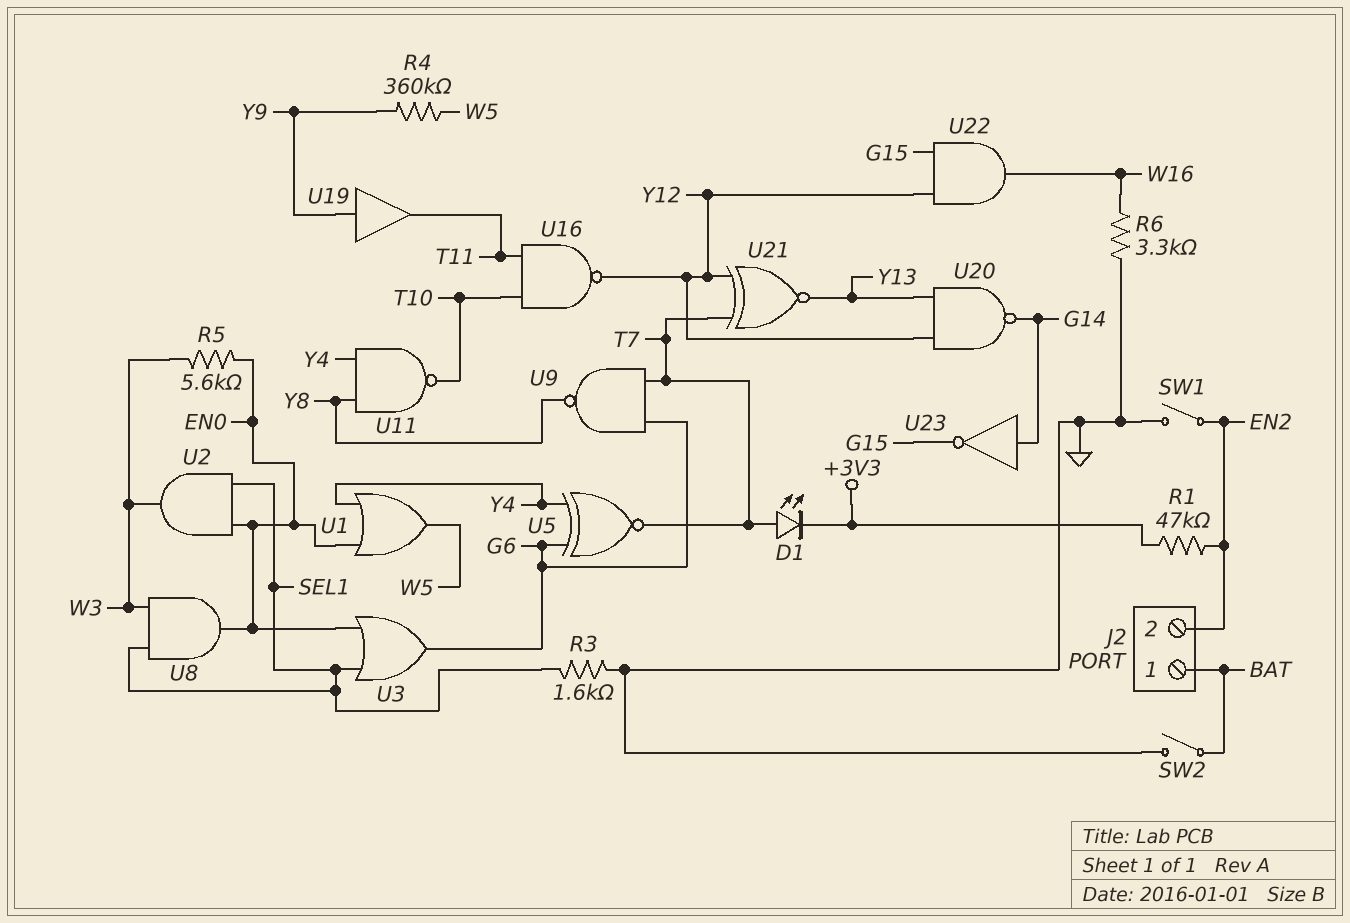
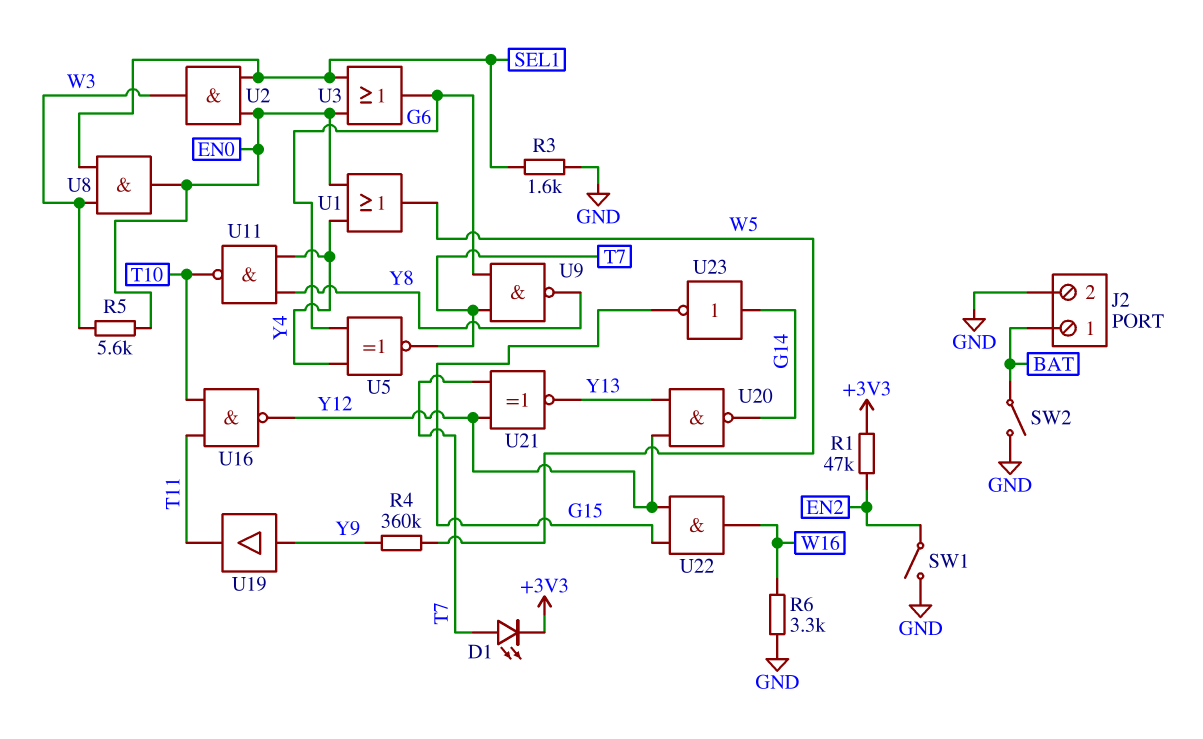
J2 pin 2: EN2 -> GND

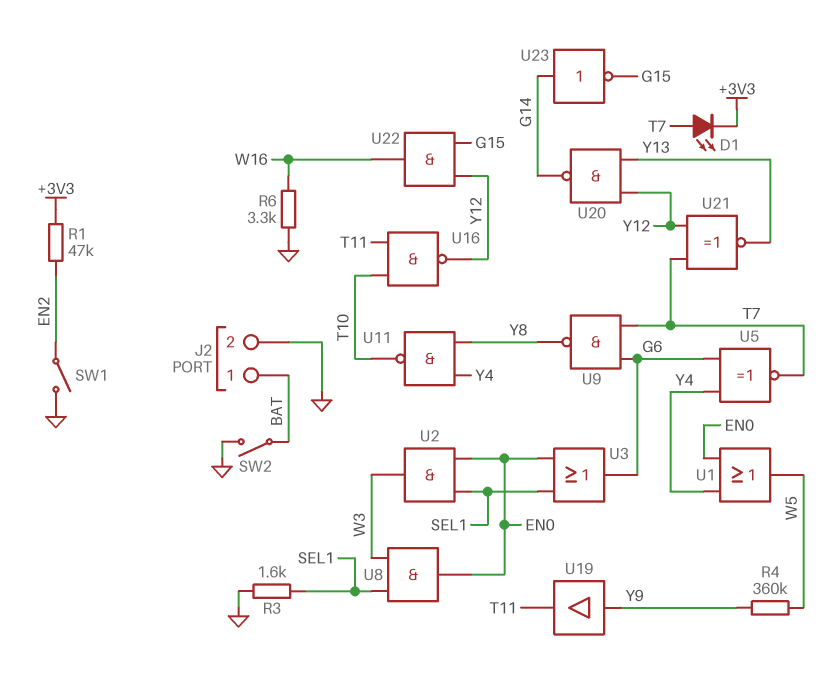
R5: 5.6k (EN0, W3) -> none

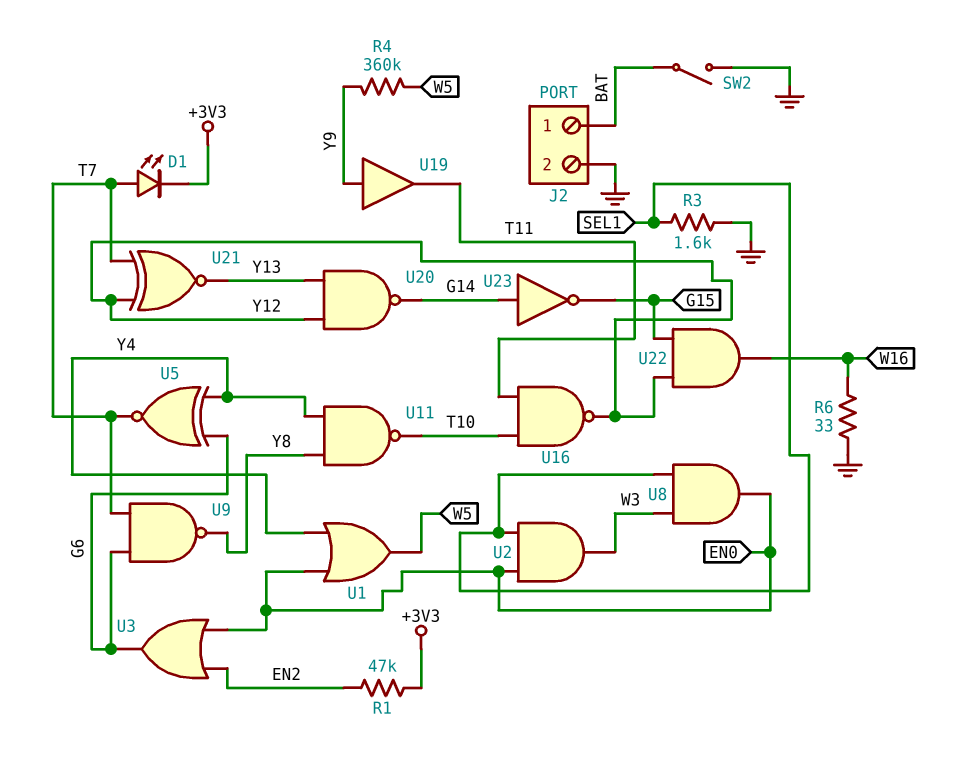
R6: 3.3k (GND, W16) -> 33 (GND, W16)
SW1: switch (EN2, GND) -> none
U3: OR (in EN0, in SEL1, out G6) -> OR (in EN0, in EN2, out G6)

